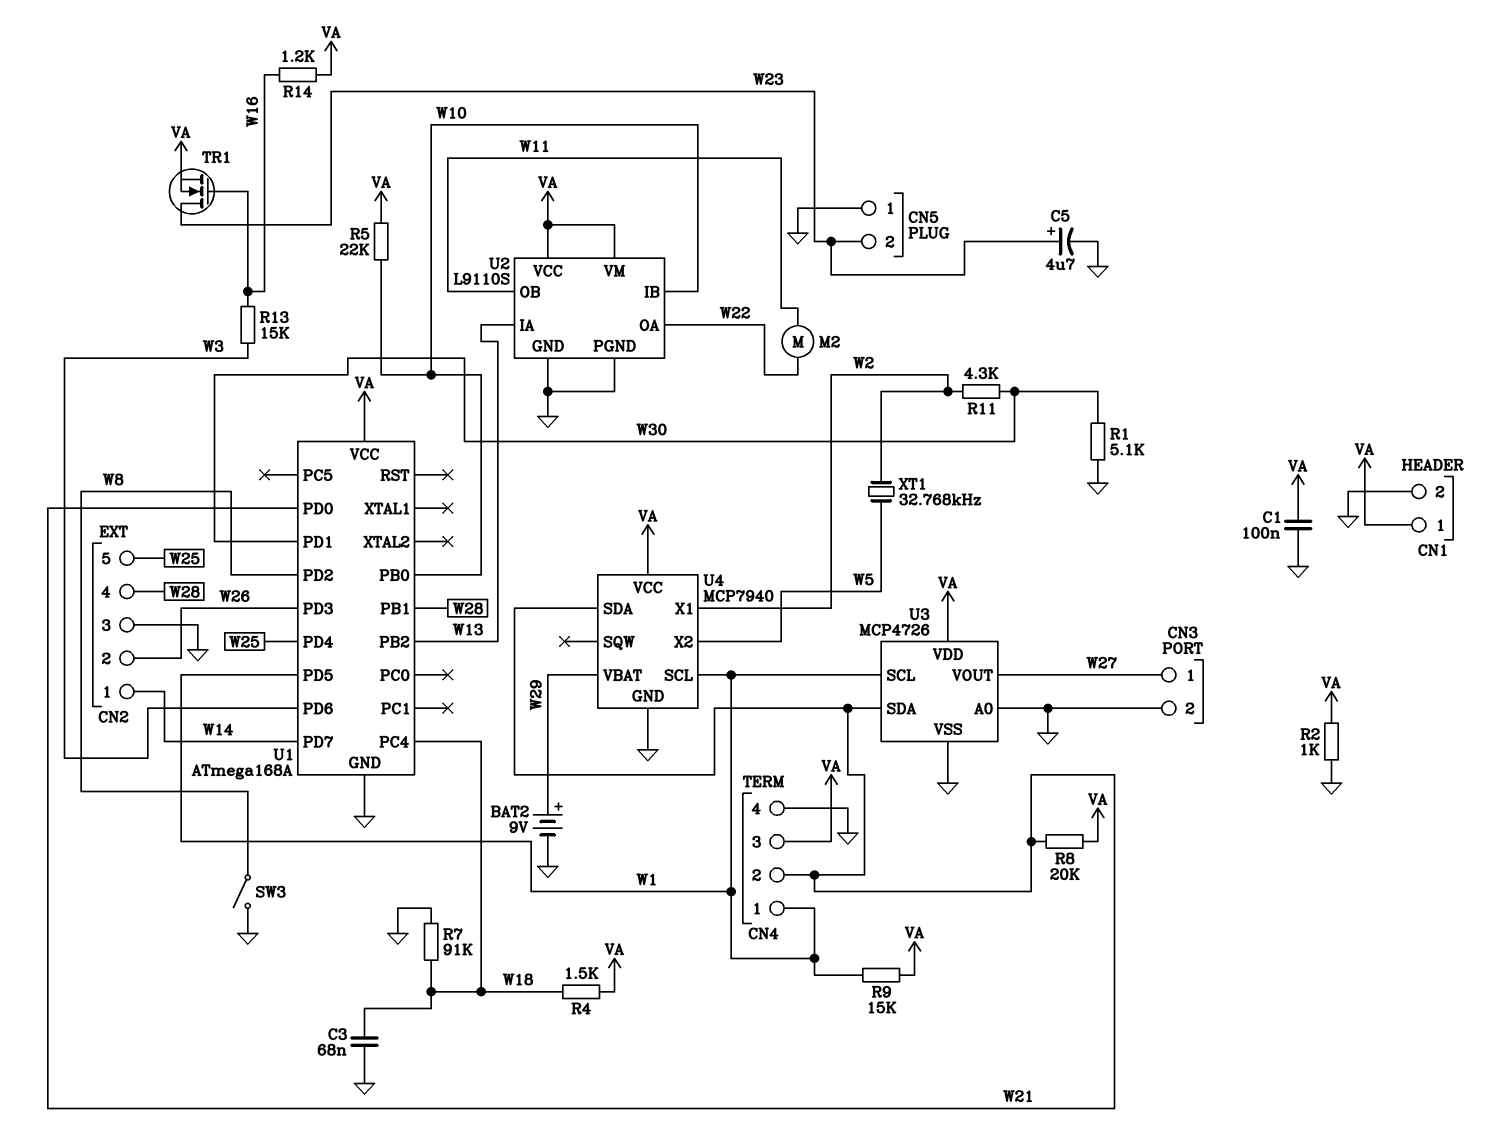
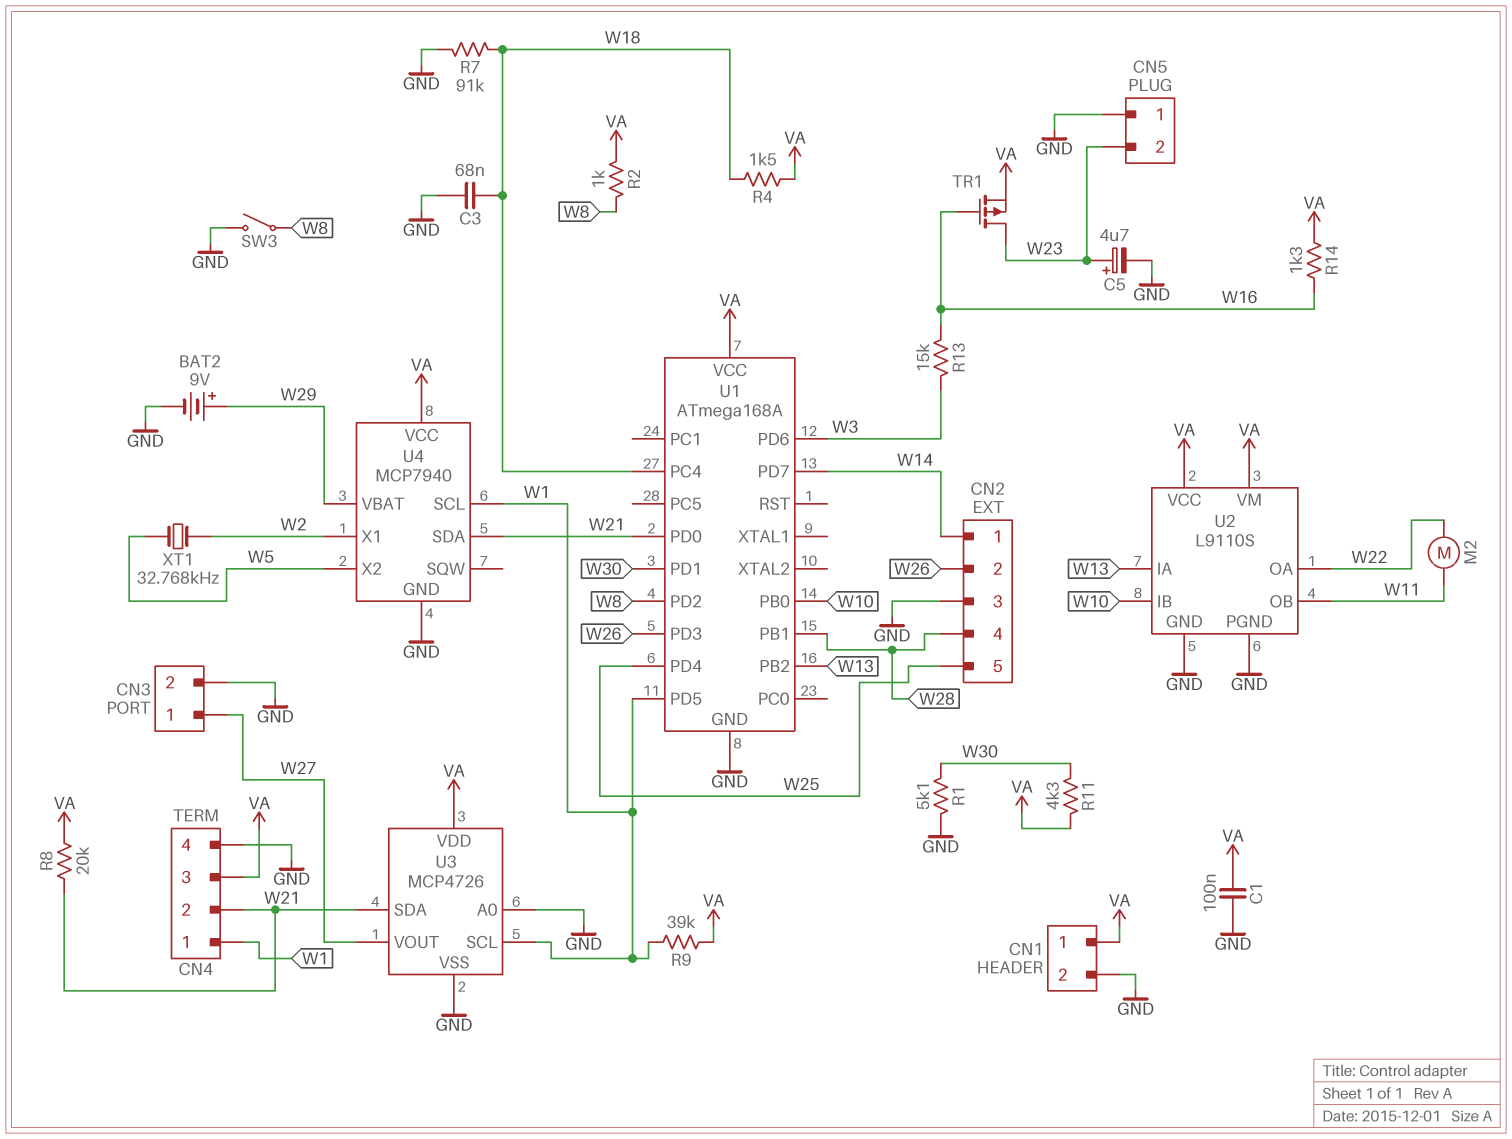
R2: 1k (GND, VA) -> 1k (VA, W8)
R5: 22k (VA, W10) -> none
R9: 15k (VA, W1) -> 39k (VA, W1)
R11: 4.3k (W2, W30) -> 4.3k (VA, W30)
R14: 1.2k (VA, W16) -> 1.3k (VA, W16)
TR1: NMOS (G W16, D W23, S VA) -> PMOS (G W16, D W23, S VA)

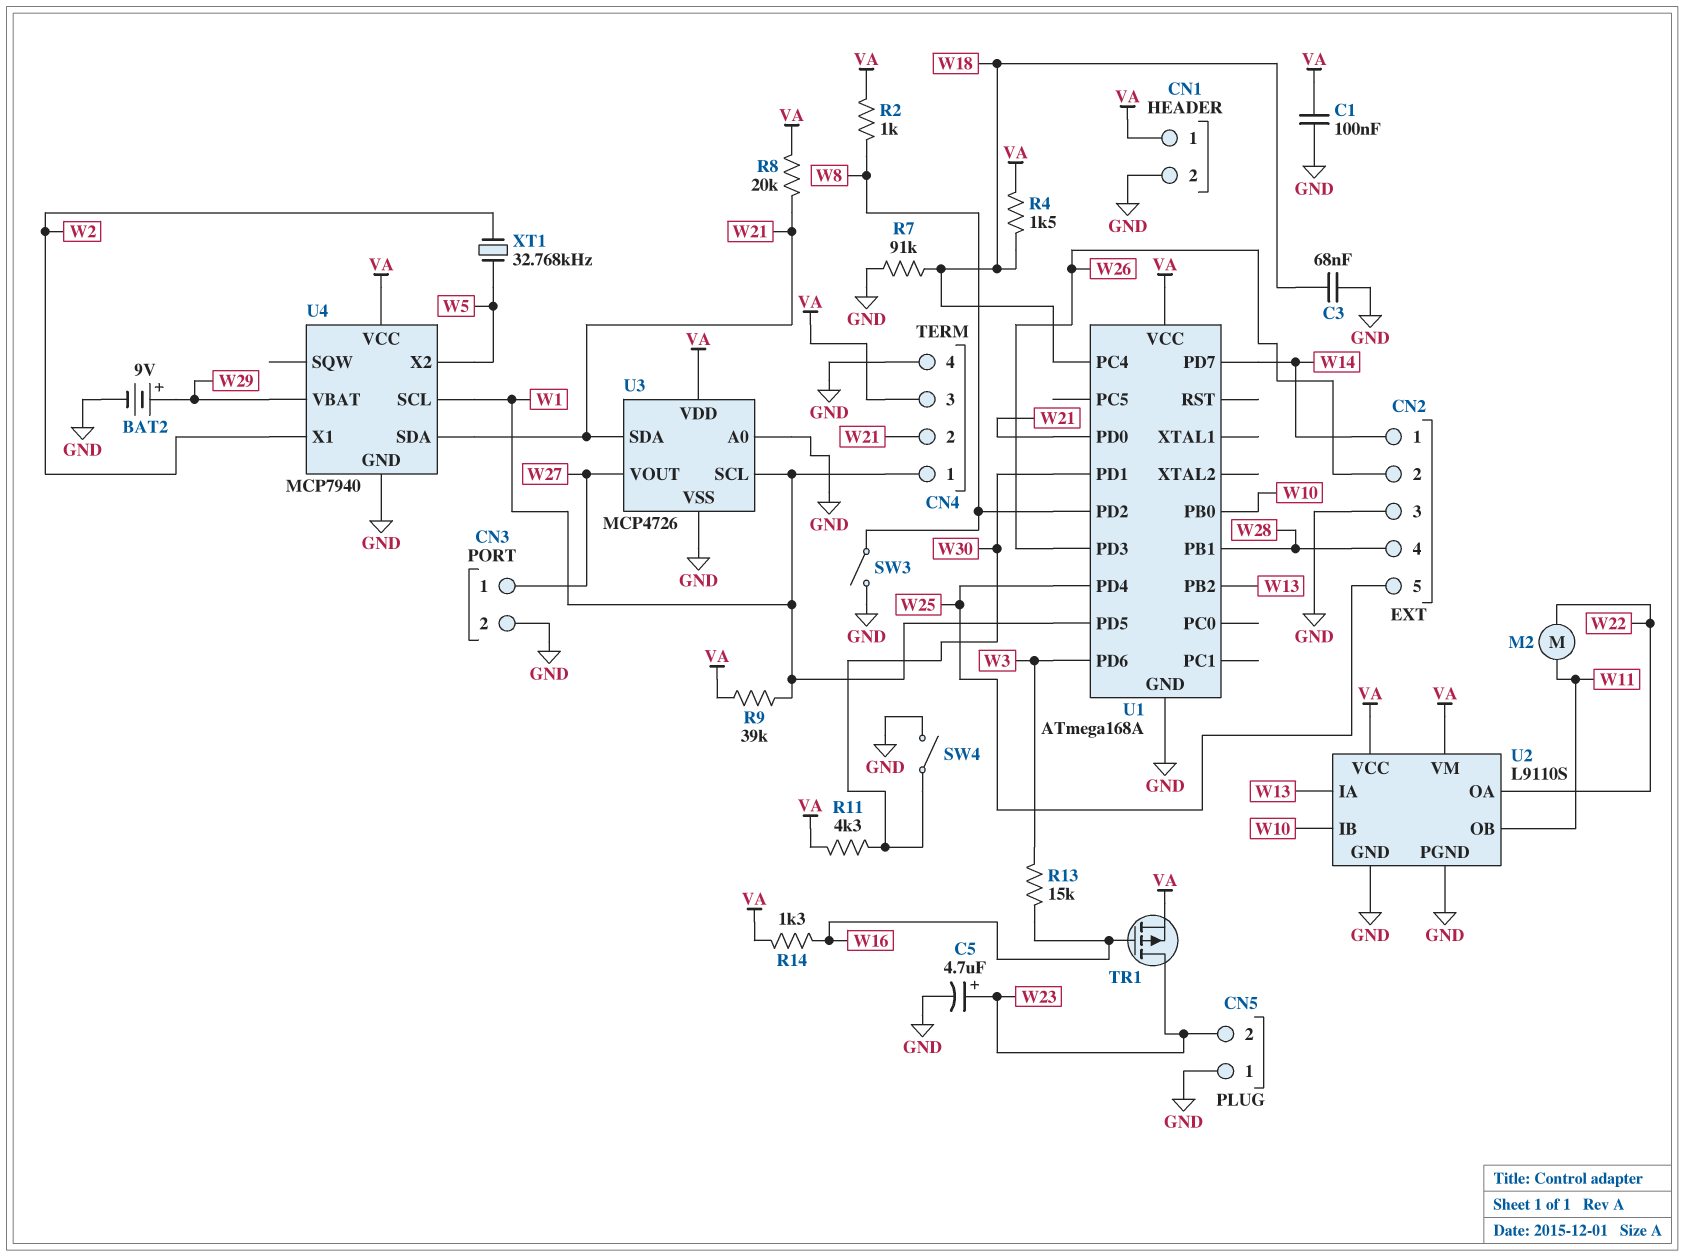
R1: 5.1k (GND, W30) -> none
SW4: none -> switch (GND, W30)

